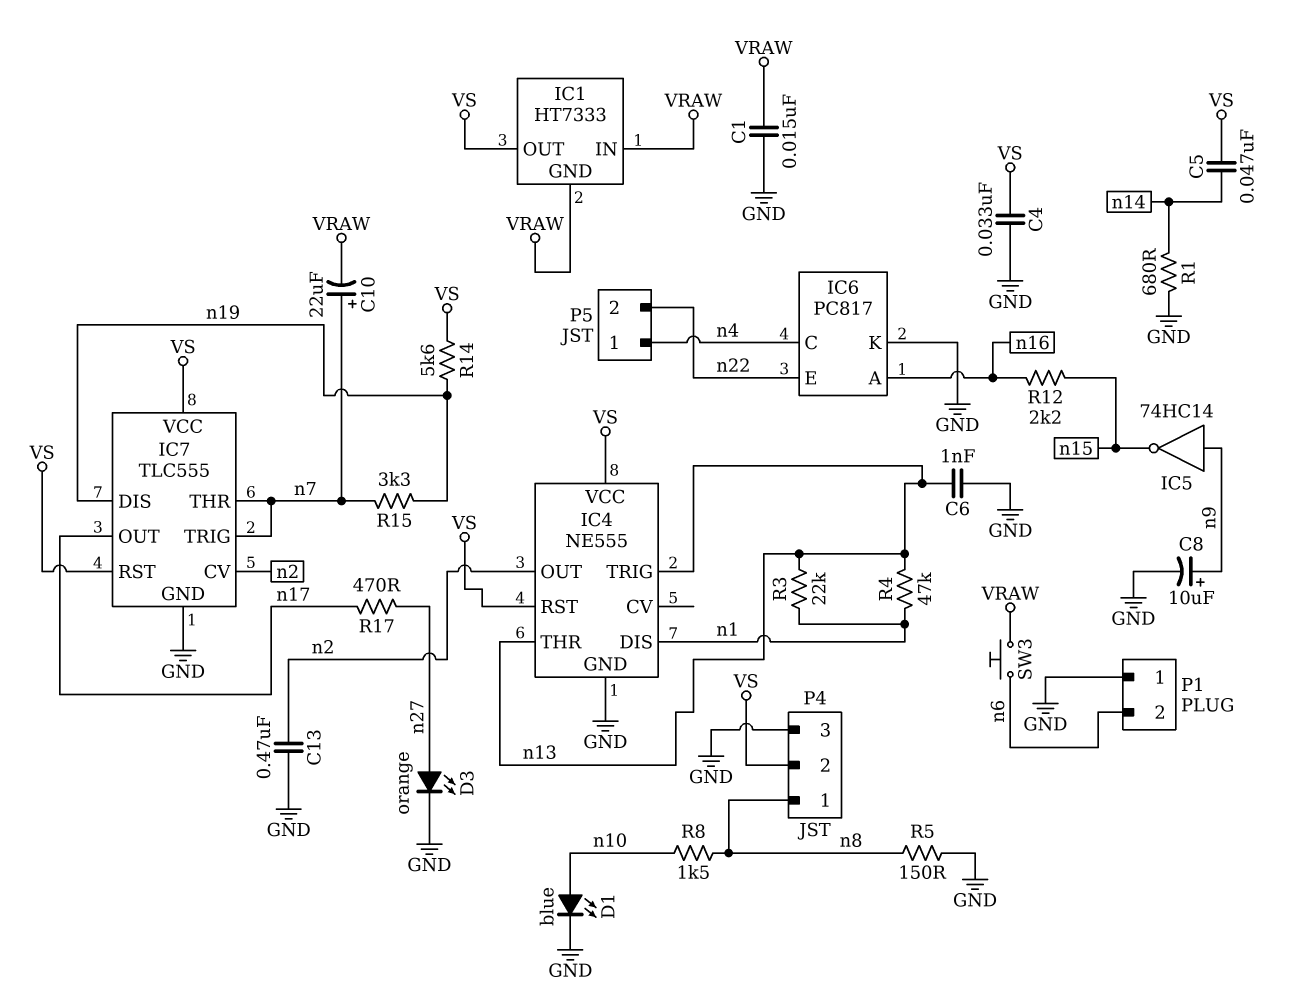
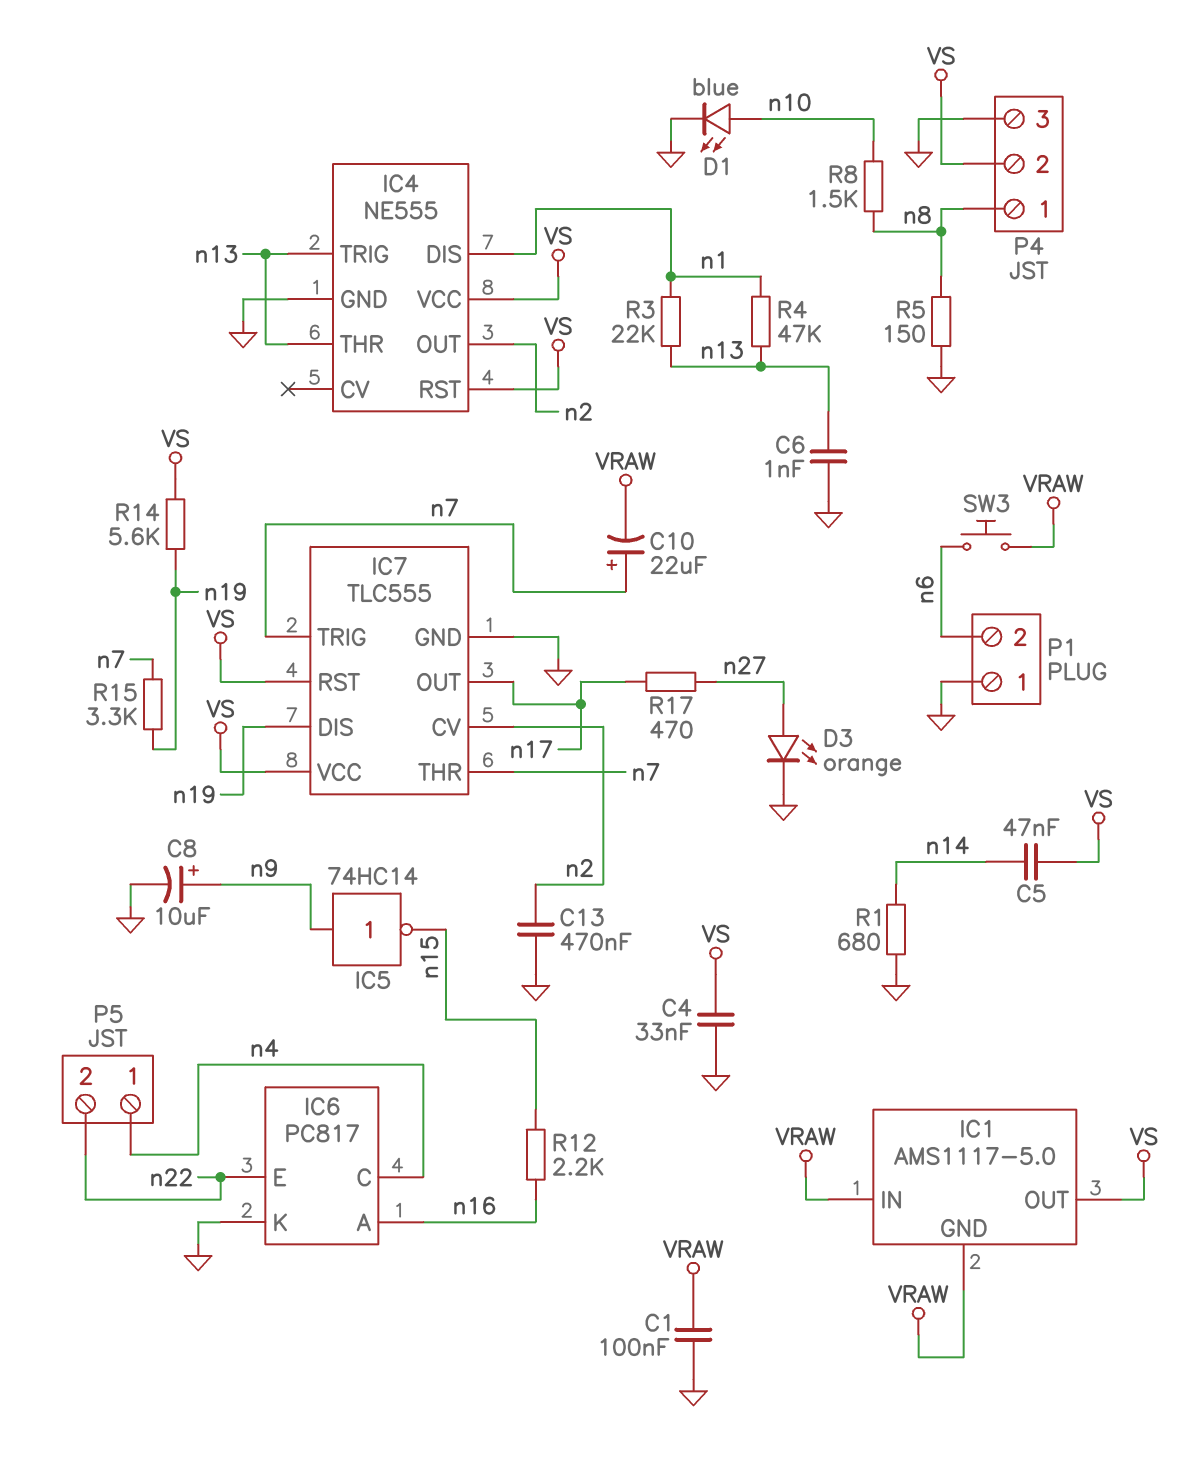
C1: 15nF (GND, VRAW) -> 100nF (GND, VRAW)
IC1: HT7333 -> AMS1117-5.0

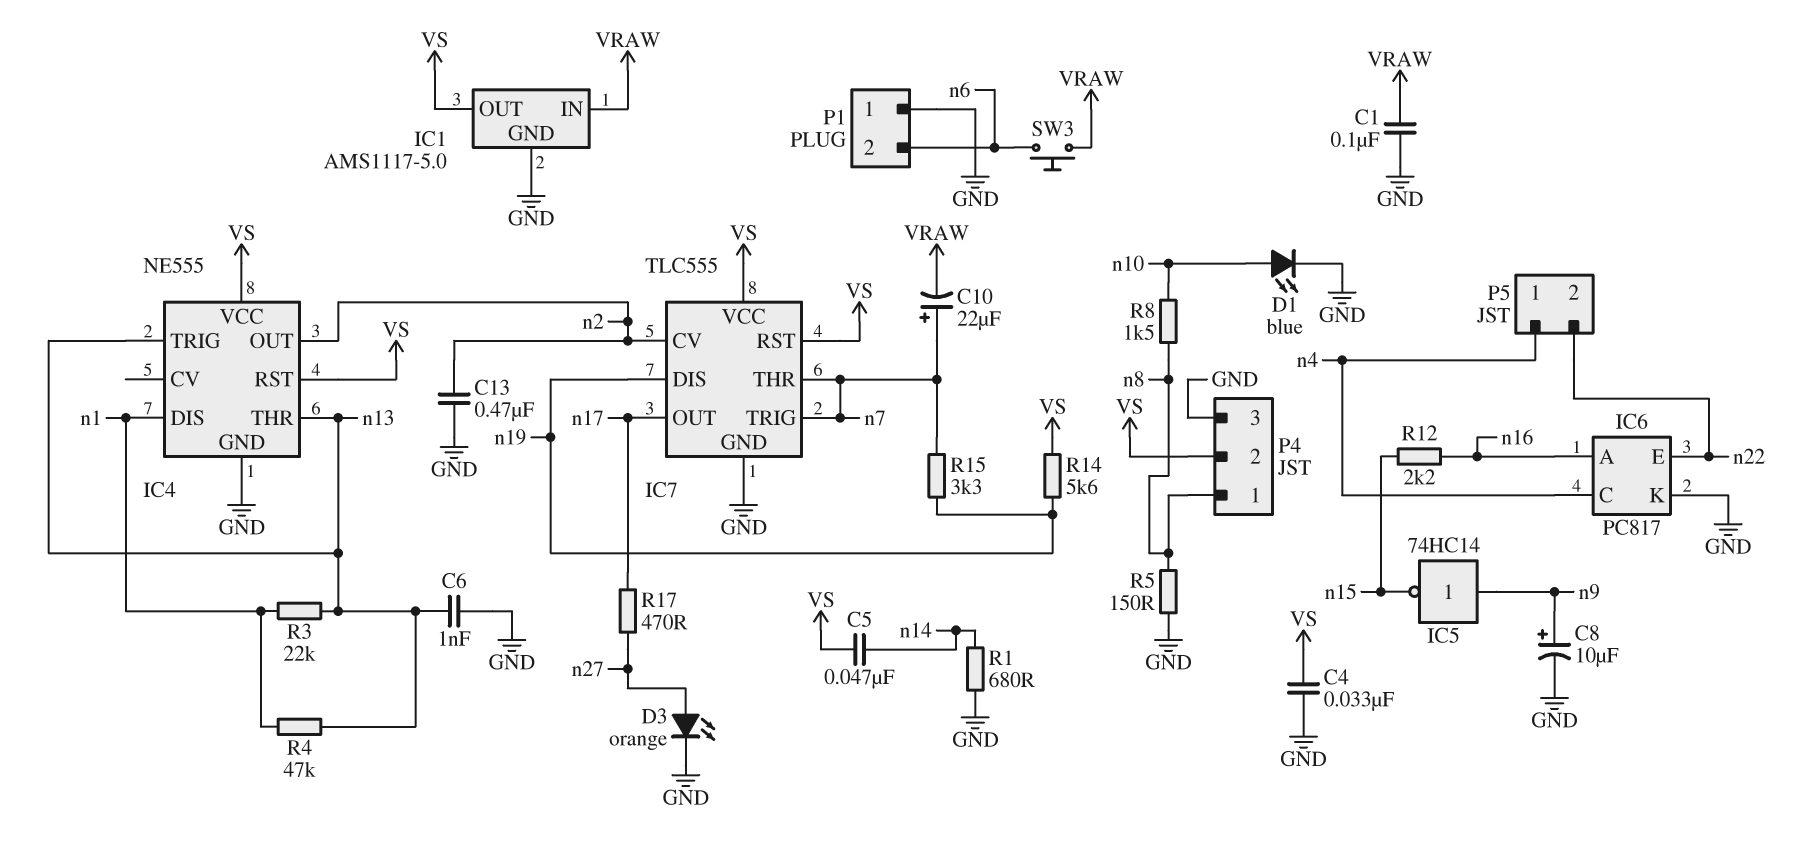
IC1 pin GND: VRAW -> GND

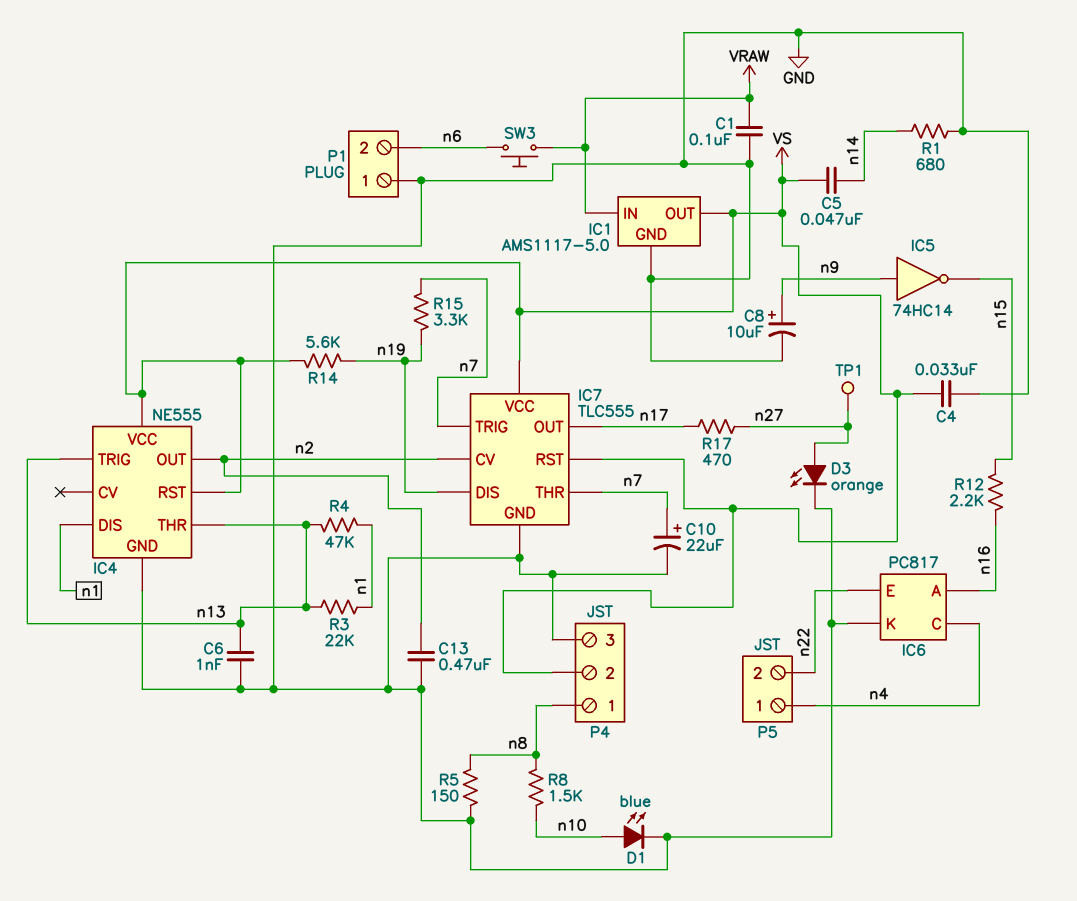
C10: 22uF (plus n7, minus VRAW) -> 22uF (plus n7, minus GND)
TP1: none -> test point (n27)

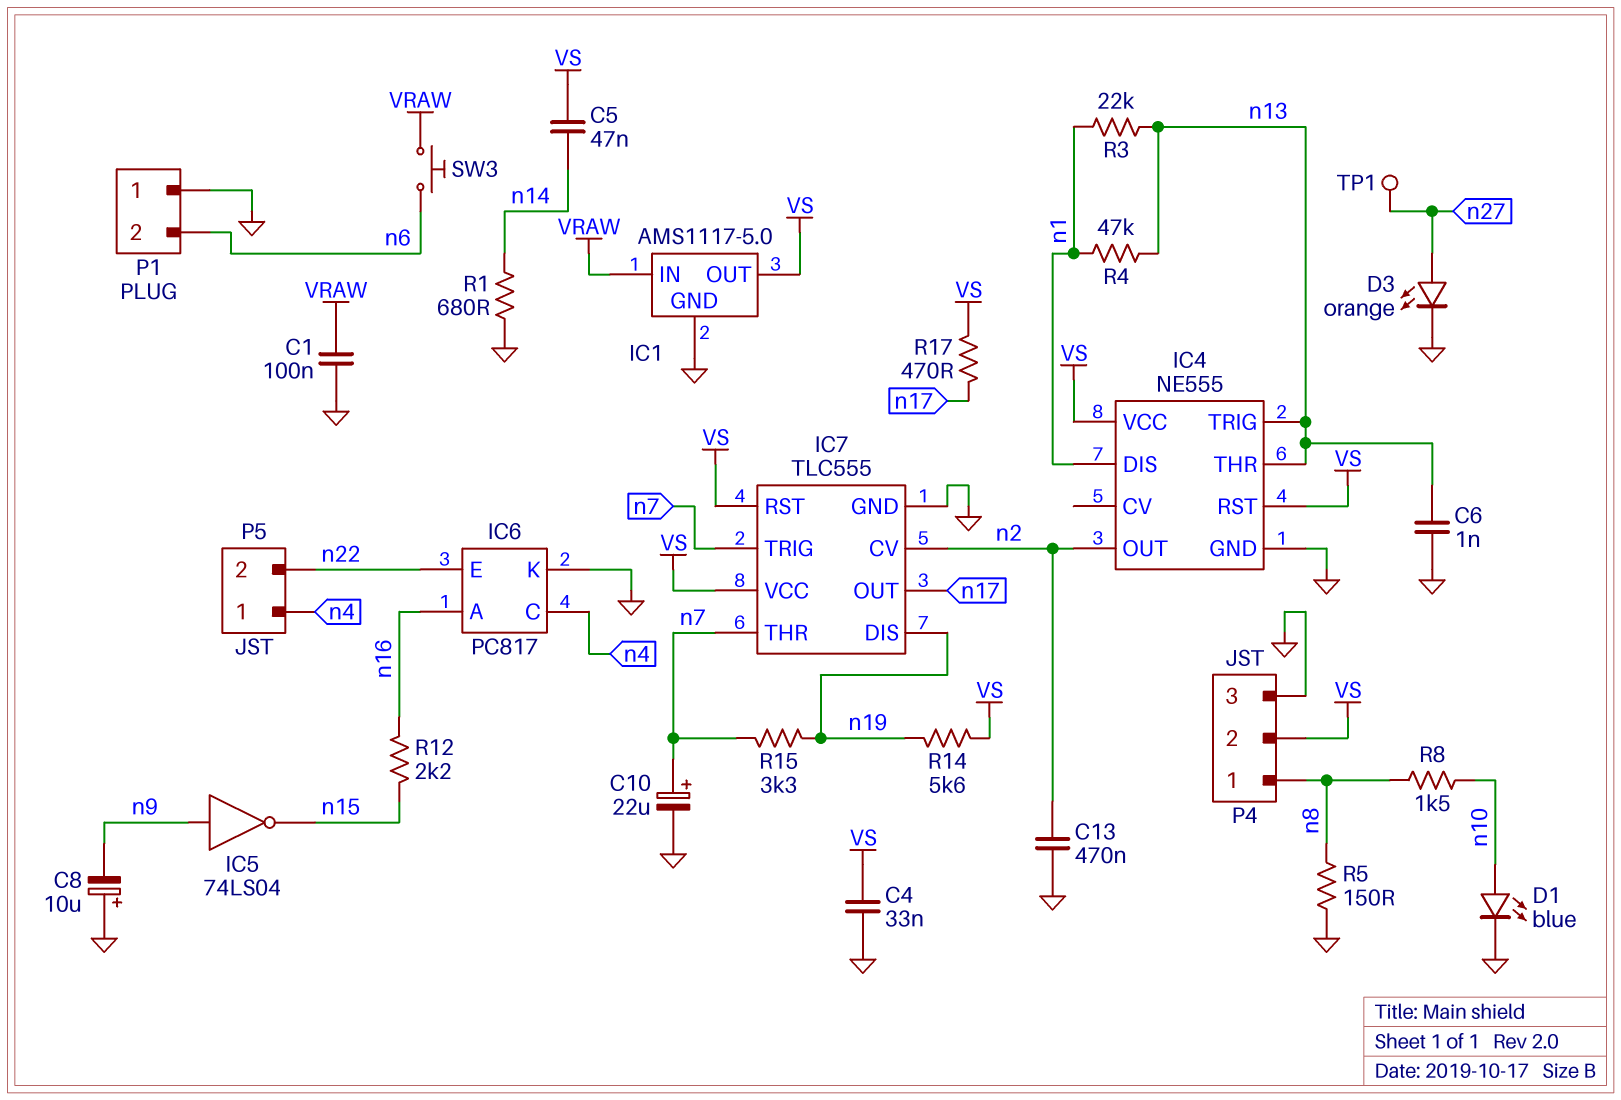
C8: 10uF (plus n9, minus GND) -> 10uF (plus GND, minus n9)
IC5: NOT 74HC14 (in n9, out n15) -> NOT 74LS04 (in n9, out n15)
R17: 470 (n17, n27) -> 470 (VS, n17)

